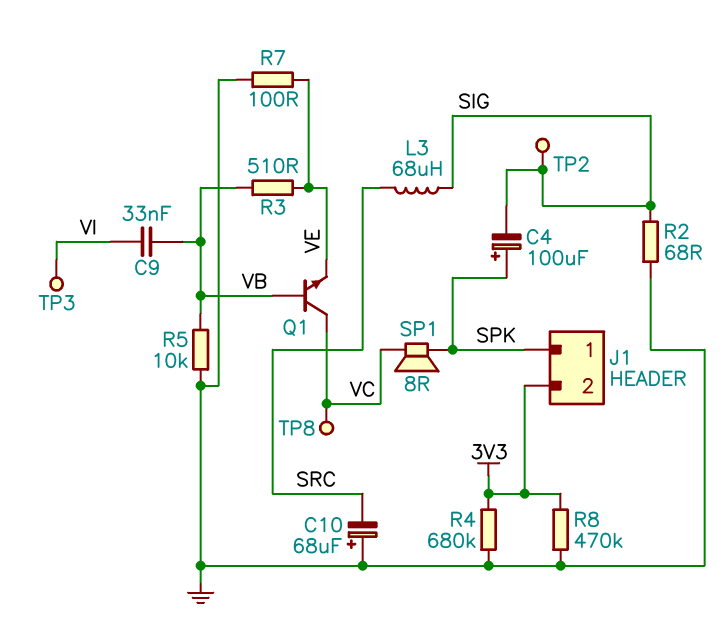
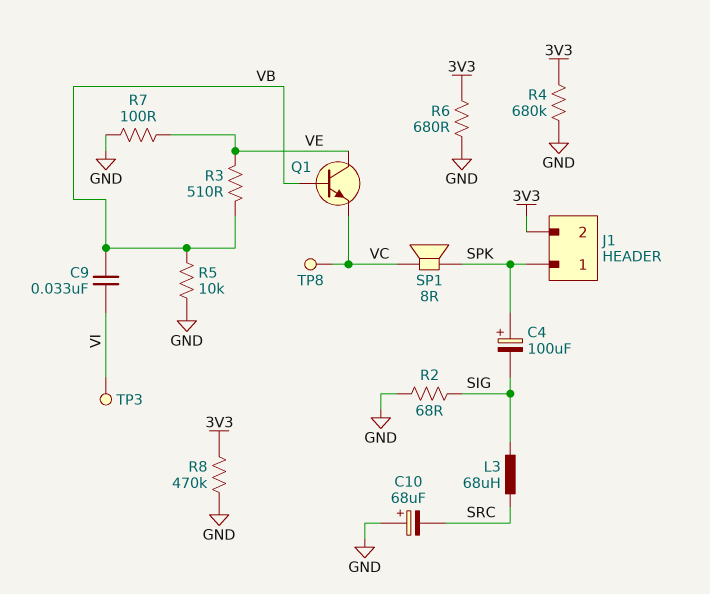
Q1: NPN (B VB, C VC, E VE) -> NPN (B VB, C VE, E VC)
R6: none -> 680 (3V3, GND)
TP2: test point (SIG) -> none

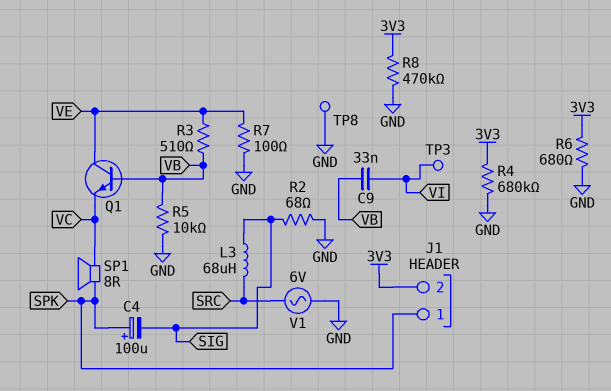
C10: 68uF (plus GND, minus SRC) -> none
TP8: test point (VC) -> test point (GND)
V1: none -> AC 6V (GND, SRC)

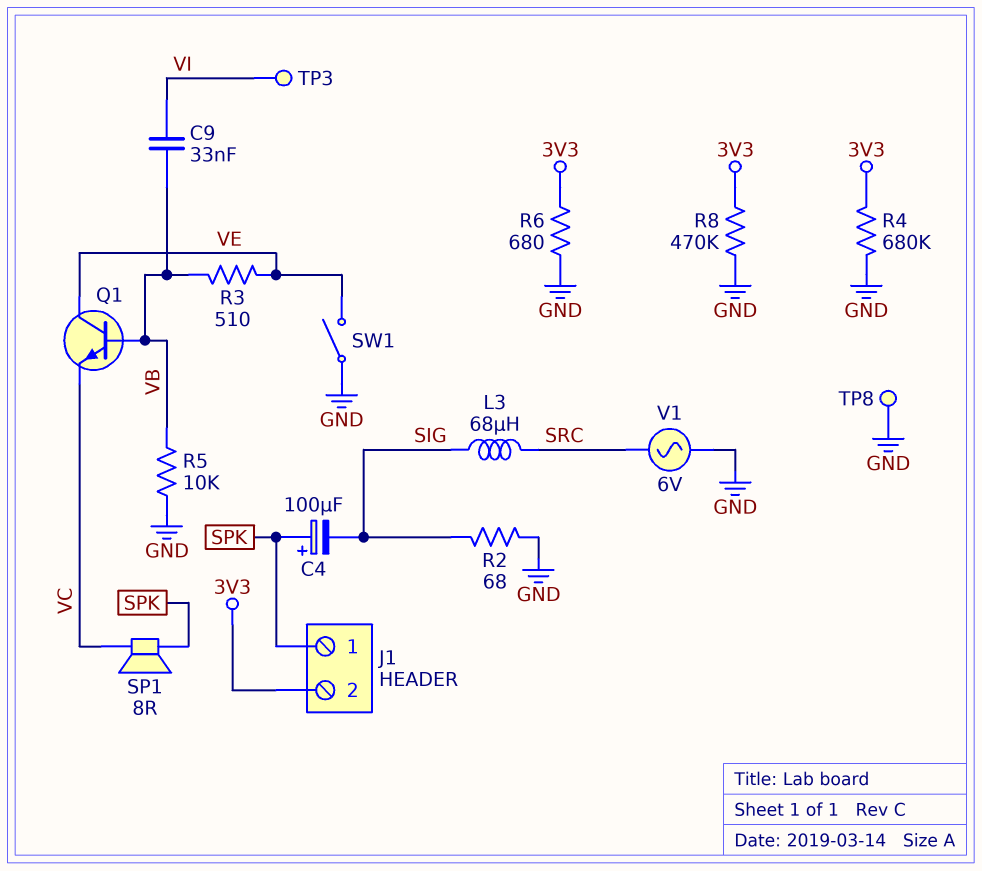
R7: 100 (GND, VE) -> none
SW1: none -> switch (GND, VE)

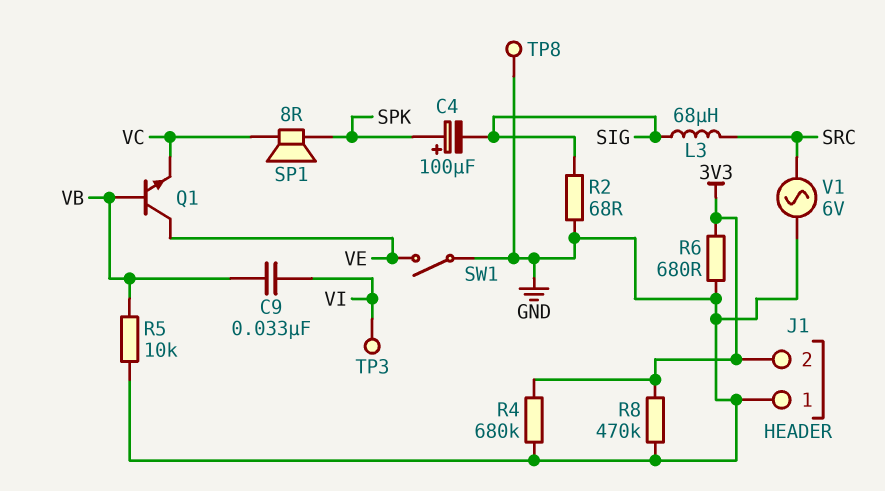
J1 pin 1: SPK -> GND
R3: 510 (VB, VE) -> none

